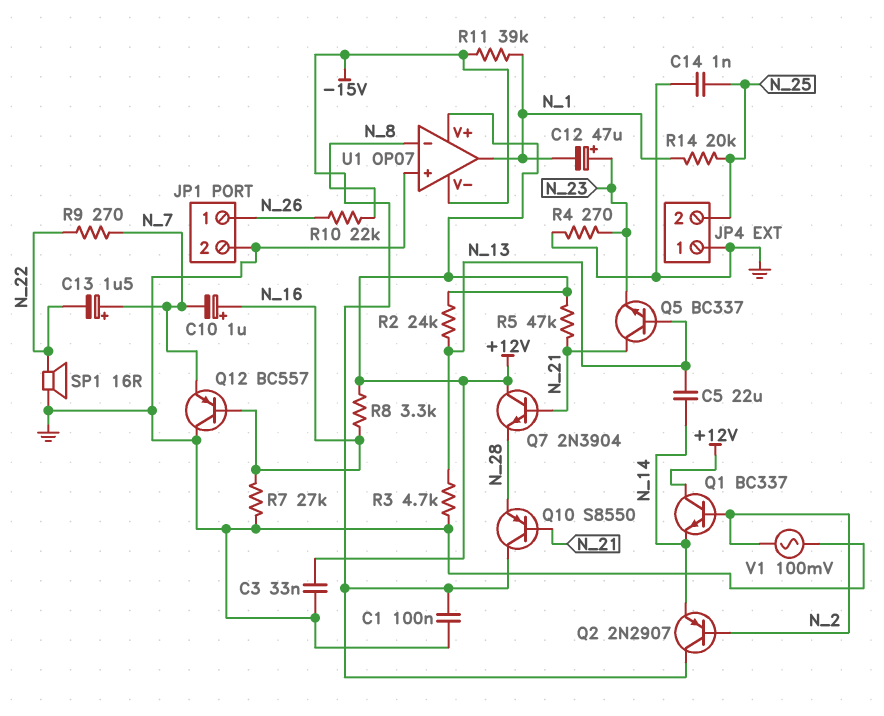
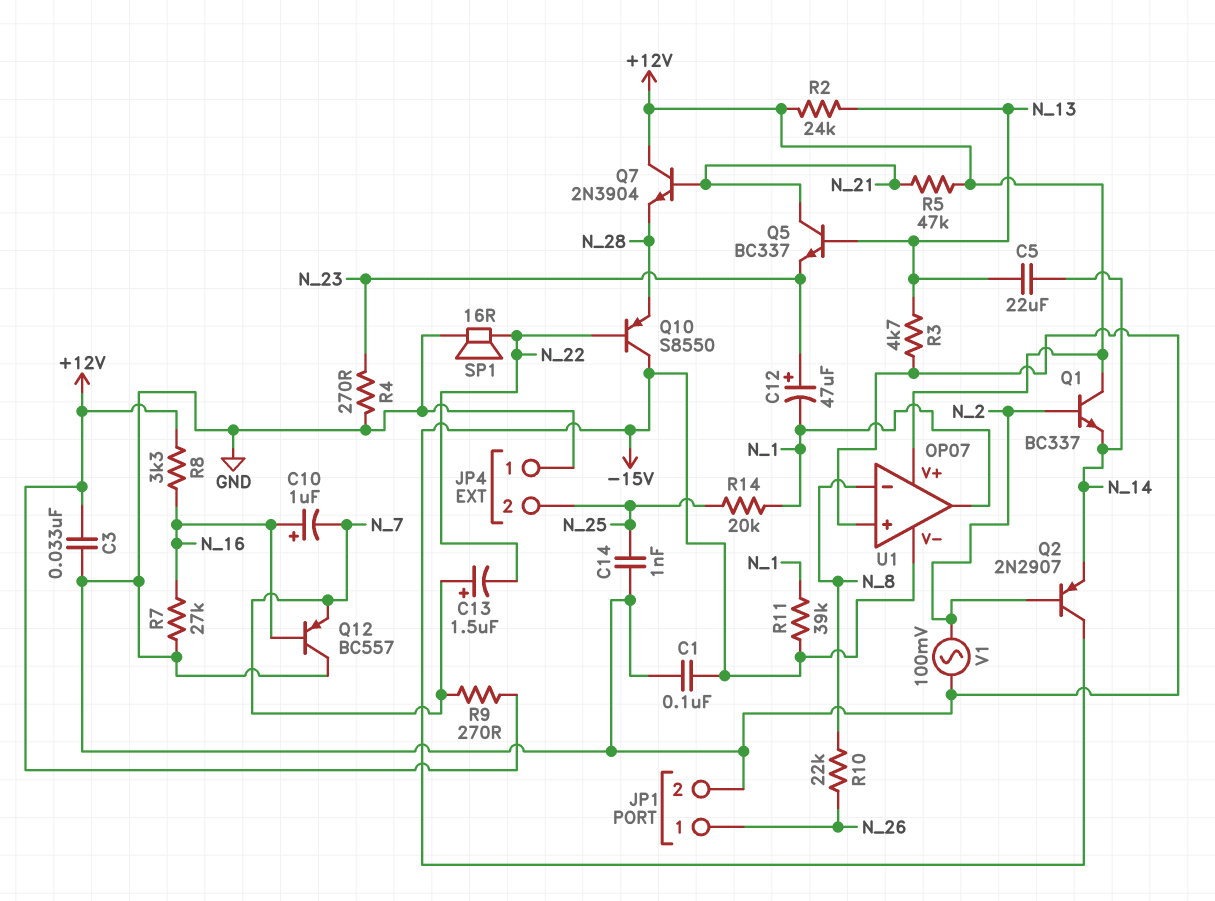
Q10: PNP S8550 (B N_21, C -15V, E N_28) -> PNP S8550 (B N_22, C -15V, E N_28)
R9: 270 (N_7, N_22) -> 270 (+12V, N_7)

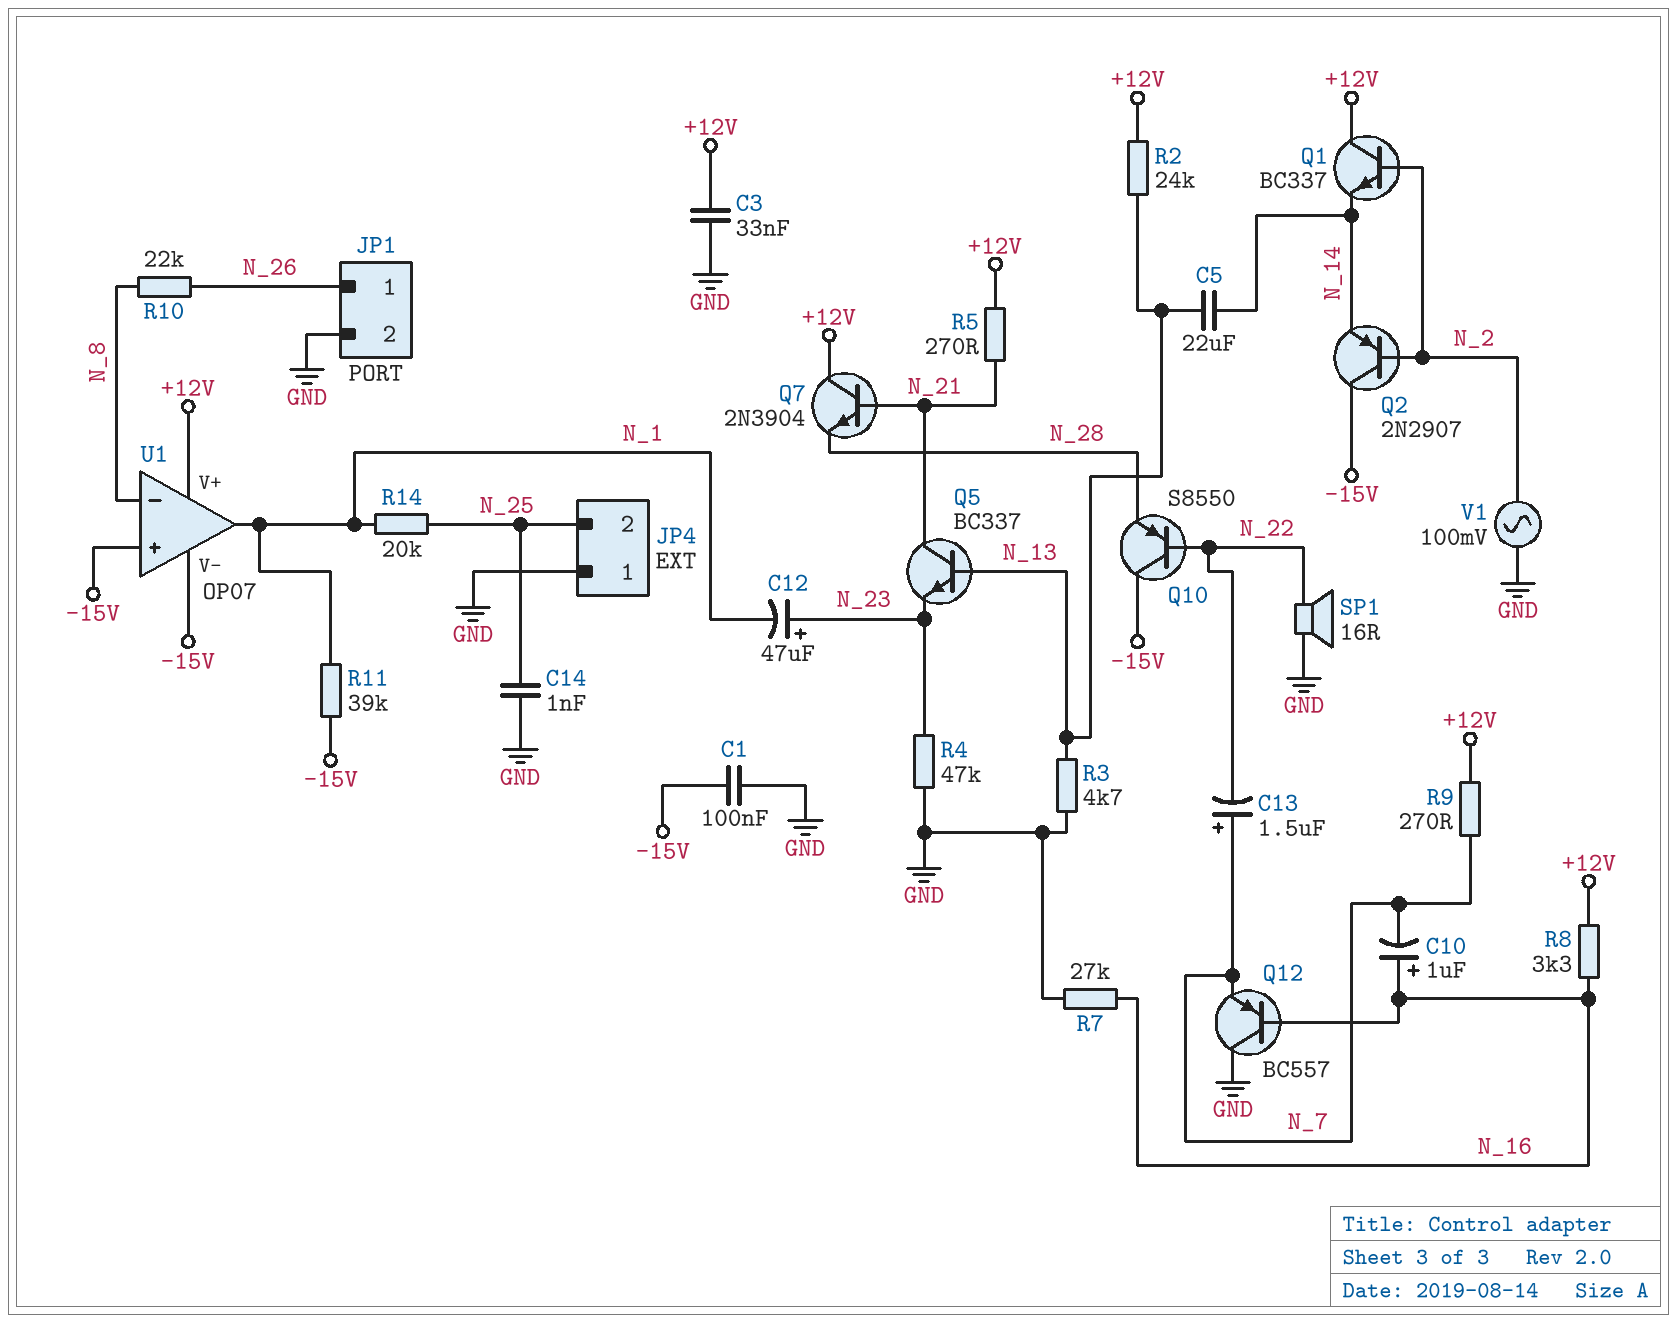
R4: 270 (GND, N_23) -> 47k (GND, N_23)
R5: 47k (+12V, N_21) -> 270 (+12V, N_21)
U1 pin in+: GND -> -15V

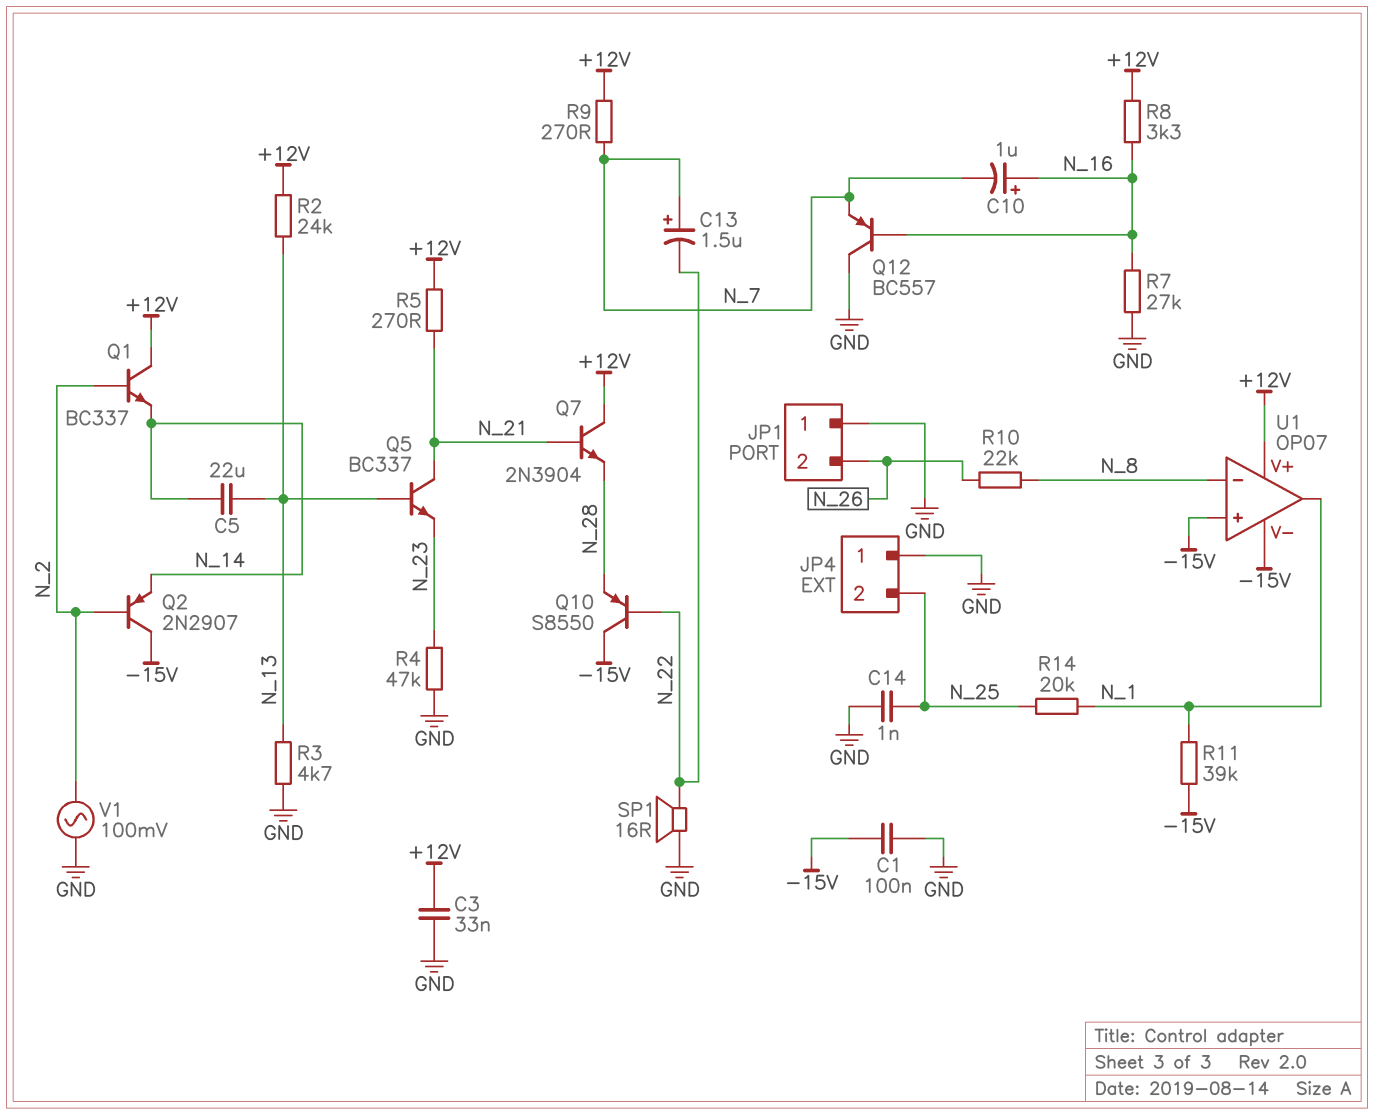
C12: 47uF (plus N_23, minus N_1) -> none
JP1 pin 1: N_26 -> GND
JP1 pin 2: GND -> N_26

